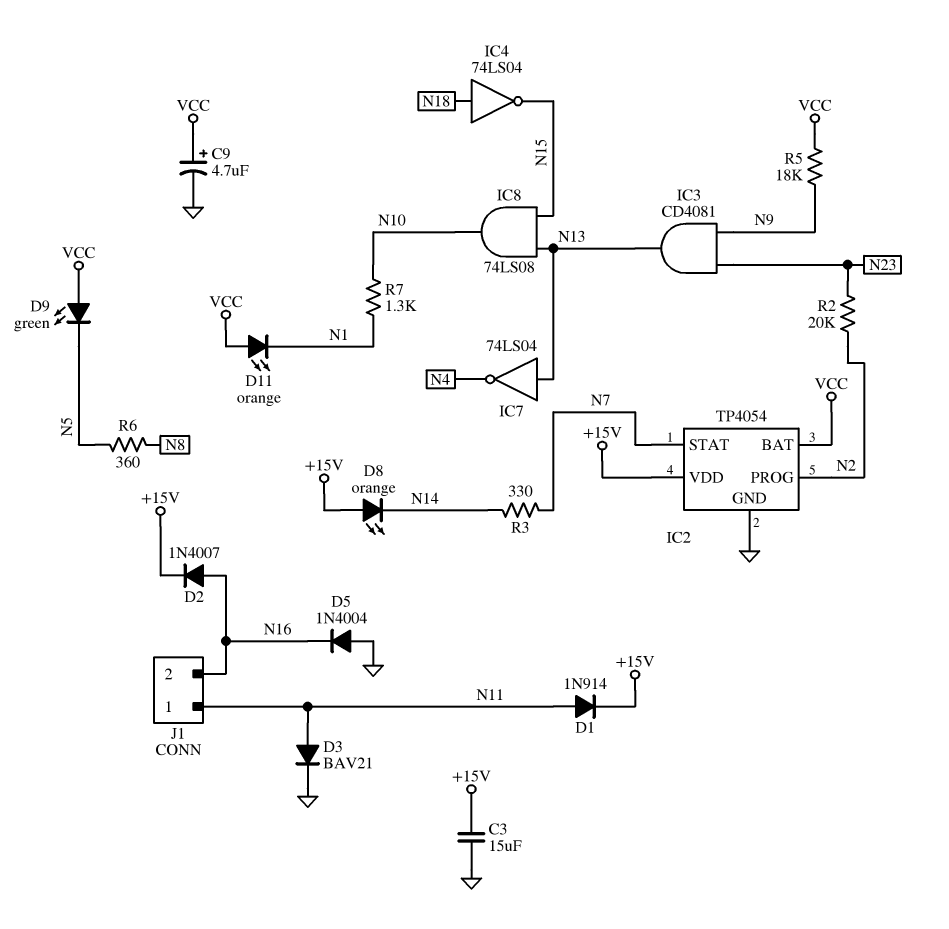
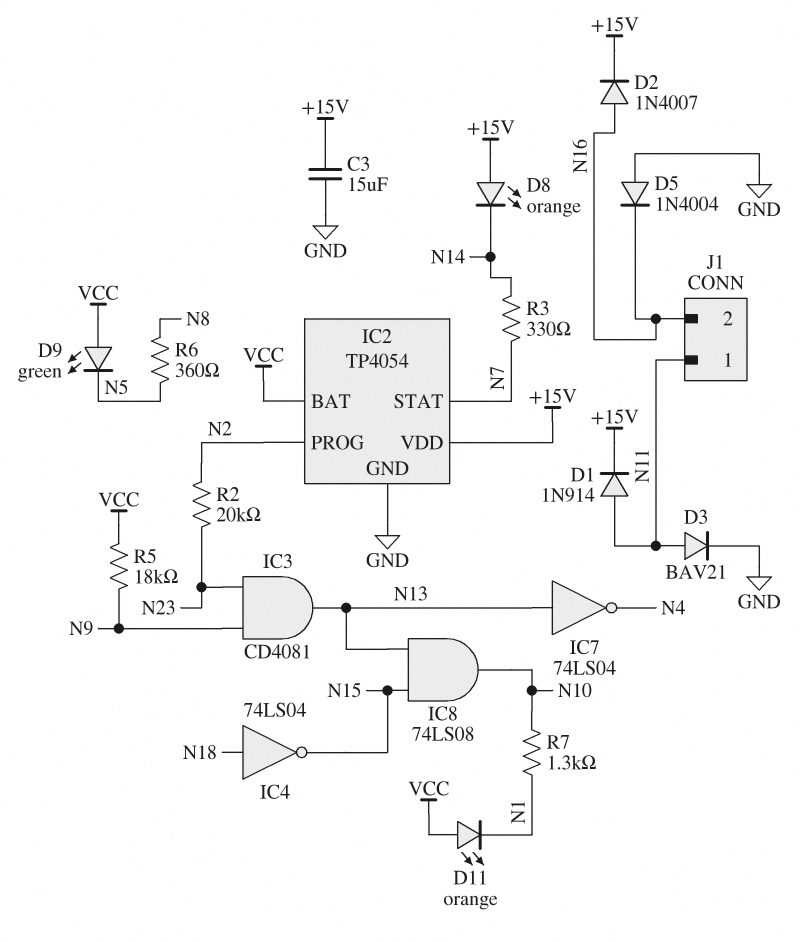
C9: 4.7uF (plus VCC, minus GND) -> none

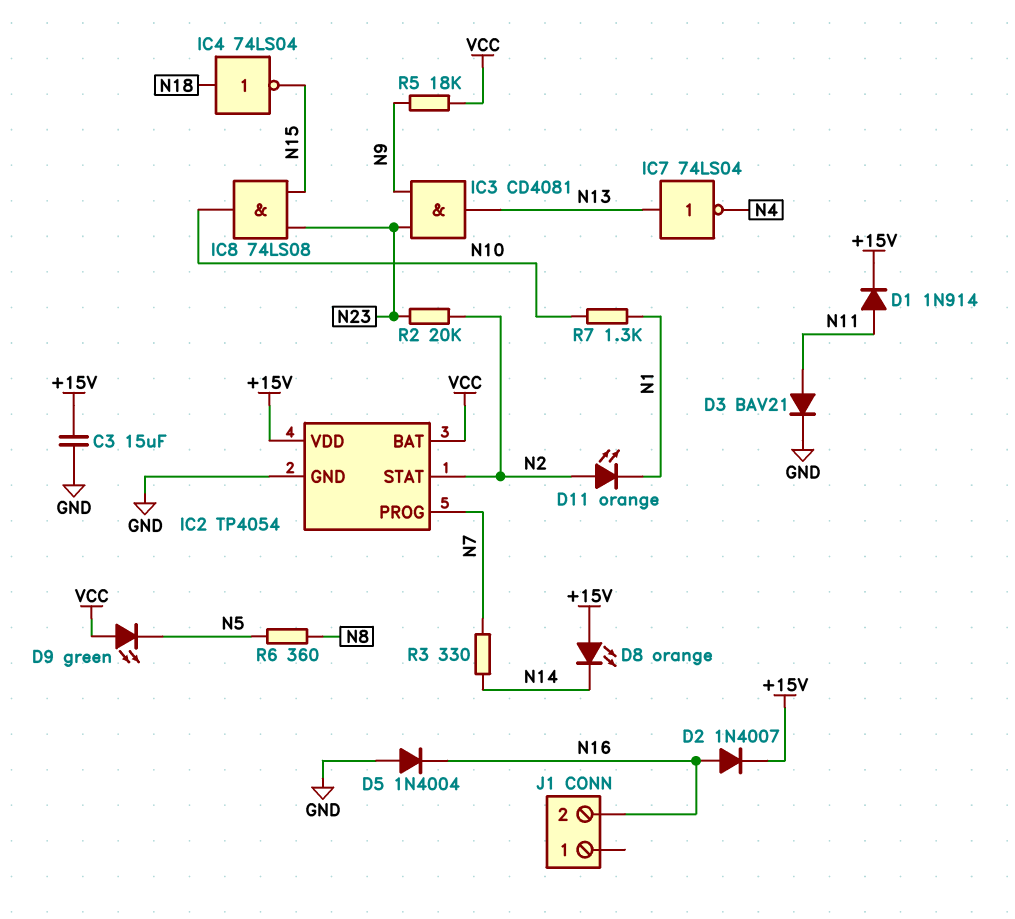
D11: LED orange (A VCC, K N1) -> LED orange (A N2, K N1)
IC2 pin PROG: N2 -> N7
IC2 pin STAT: N7 -> N2
IC8: AND 74LS08 (in N13, in N15, out N10) -> AND 74LS08 (in N15, in N23, out N10)
J1 pin 1: N11 -> none

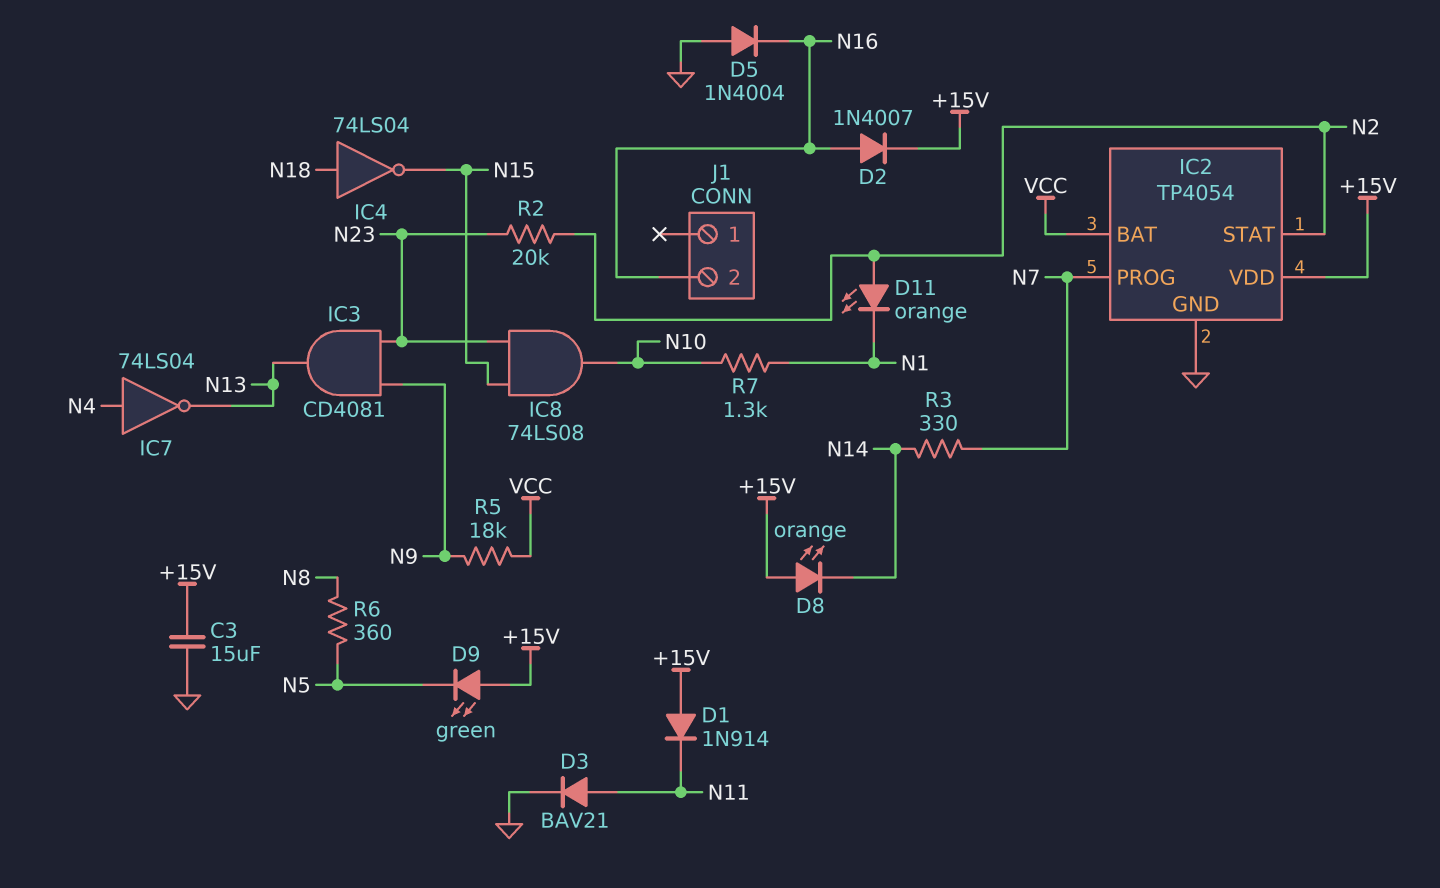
D1: diode 1N914 (A N11, K +15V) -> diode 1N914 (A +15V, K N11)
D9: LED green (A VCC, K N5) -> LED green (A +15V, K N5)
IC7: NOT 74LS04 (in N13, out N4) -> NOT 74LS04 (in N4, out N13)

